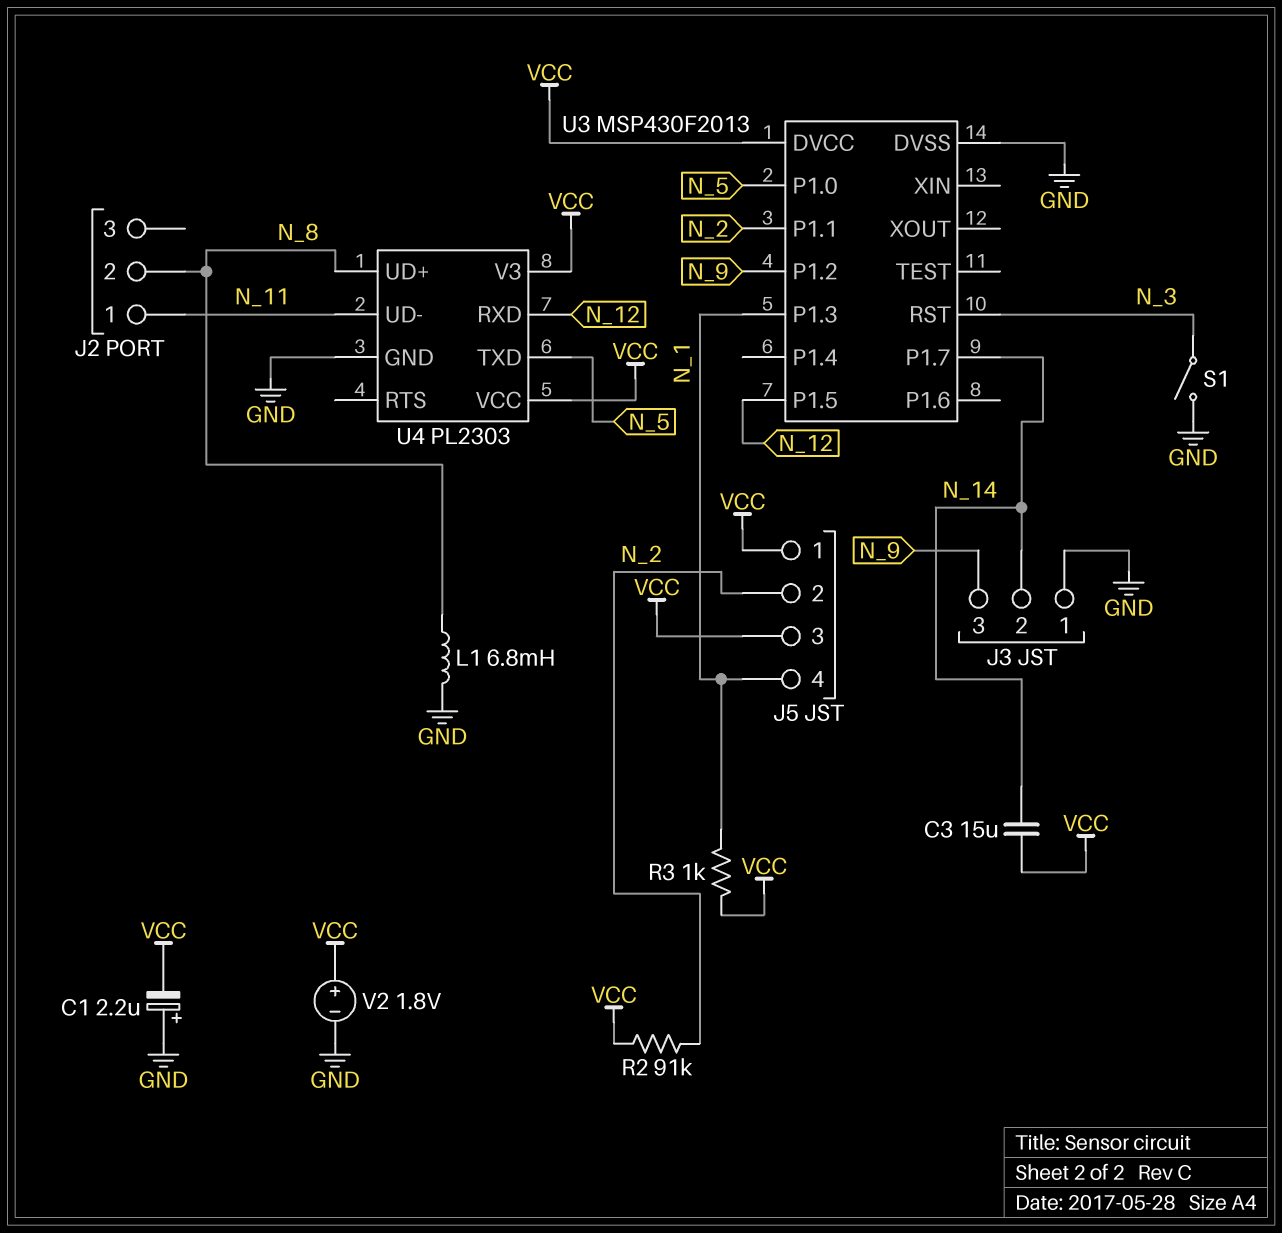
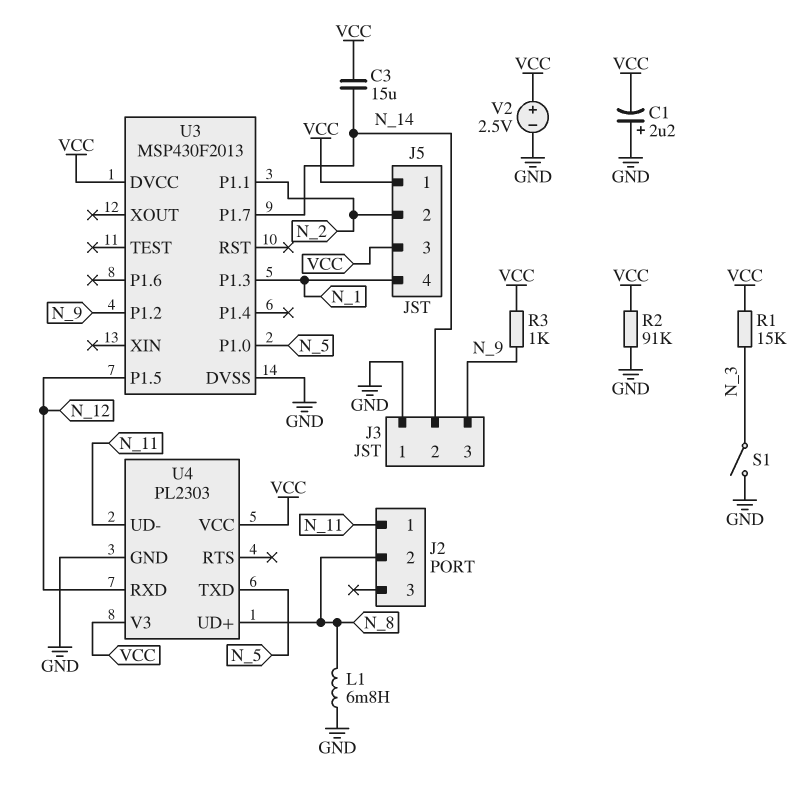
R1: none -> 15k (N_3, VCC)
R2: 91k (N_2, VCC) -> 91k (GND, VCC)
R3: 1k (N_1, VCC) -> 1k (N_9, VCC)
U3 pin RST: N_3 -> none
V2: 1.8V (plus VCC, minus GND) -> 2.5V (plus VCC, minus GND)

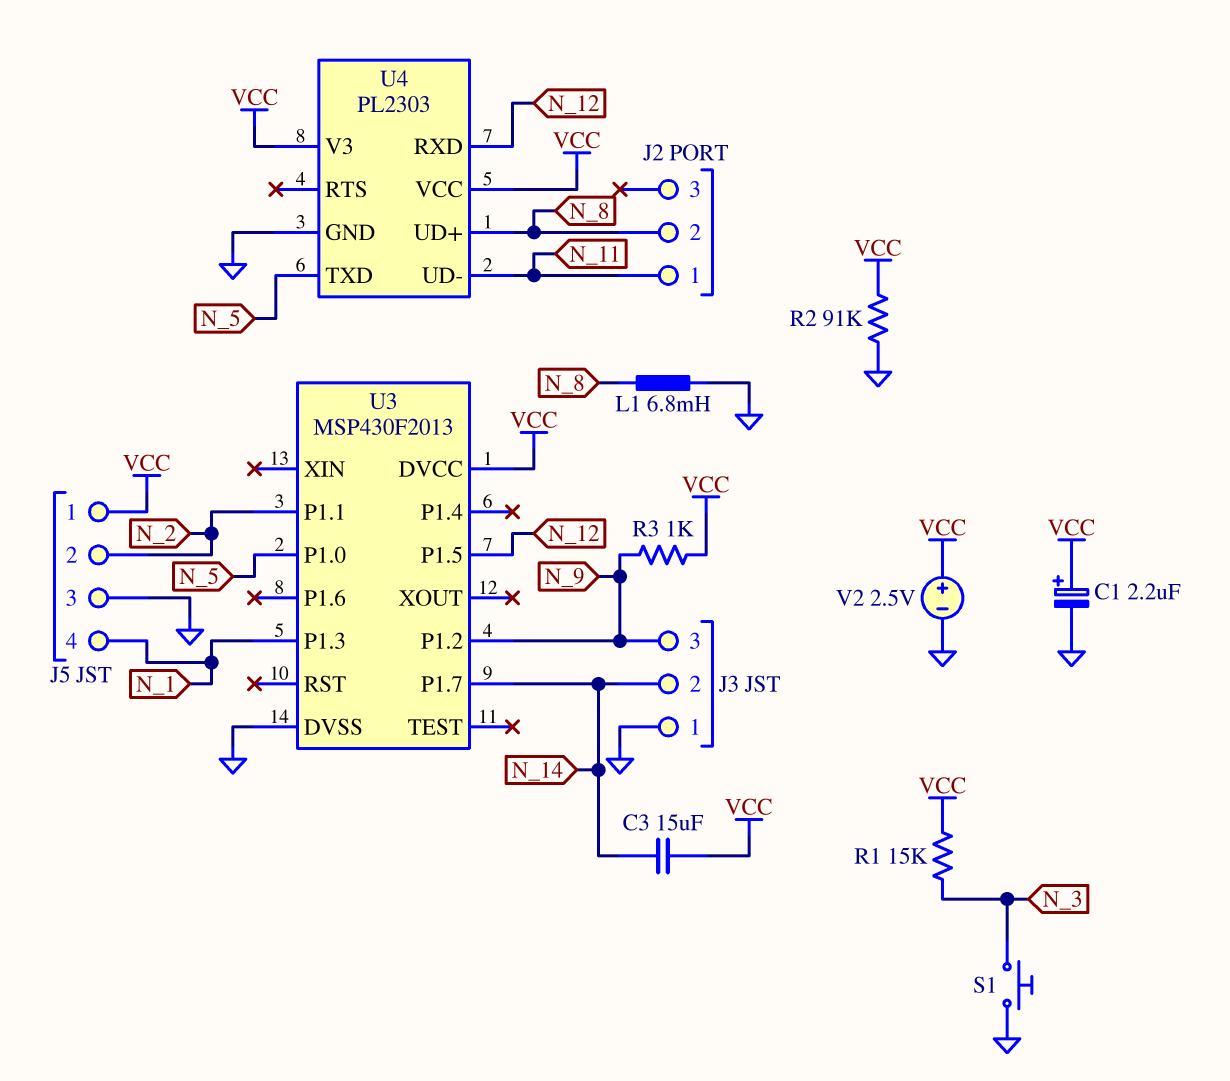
C1: 2.2uF (plus GND, minus VCC) -> 2.2uF (plus VCC, minus GND)
J5 pin 3: VCC -> GND
S1: switch (GND, N_3) -> button (GND, N_3)

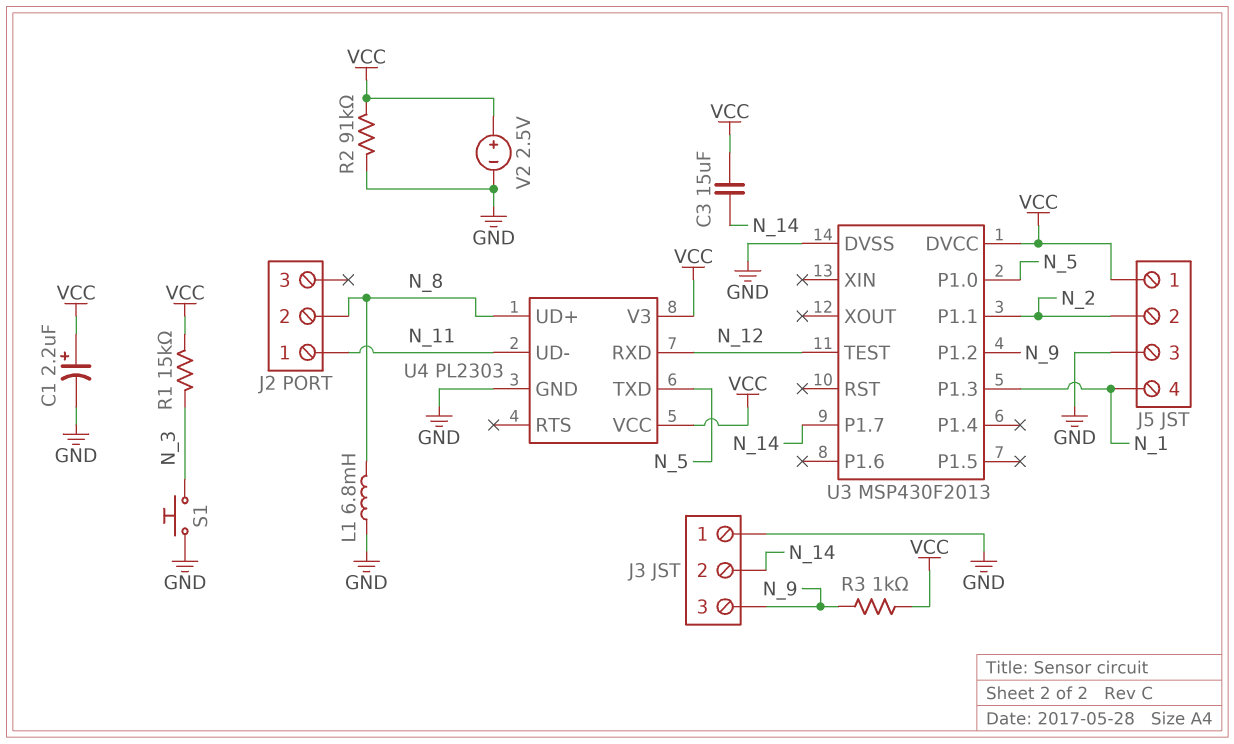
U3 pin P1.5: N_12 -> none
U3 pin TEST: none -> N_12

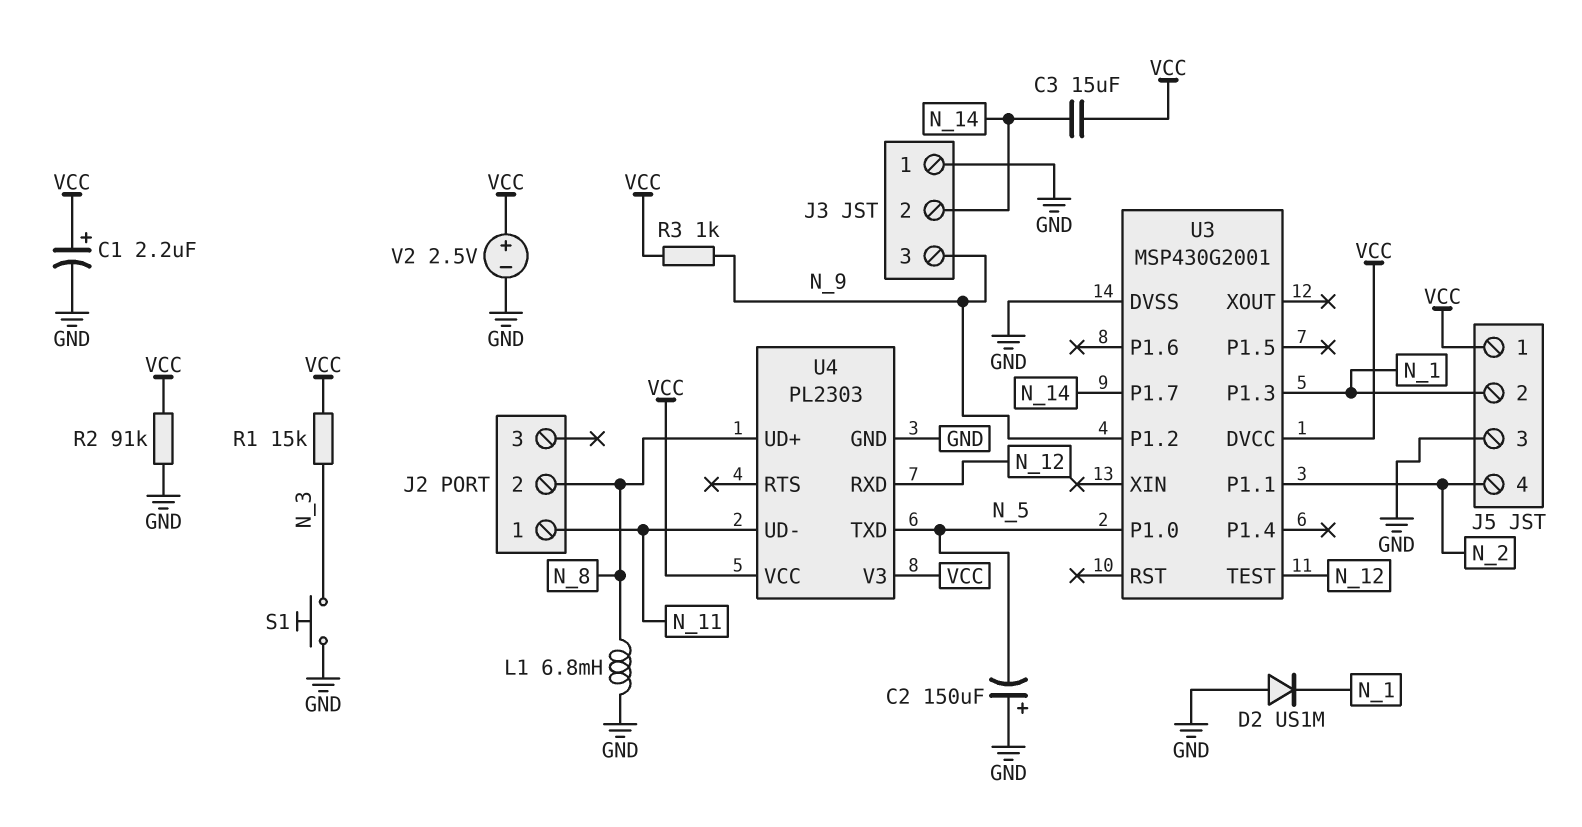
C2: none -> 150uF (plus GND, minus N_5)
D2: none -> diode US1M (A GND, K N_1)
J5 pin 2: N_2 -> N_1
J5 pin 4: N_1 -> N_2
U3: MSP430F2013 -> MSP430G2001

